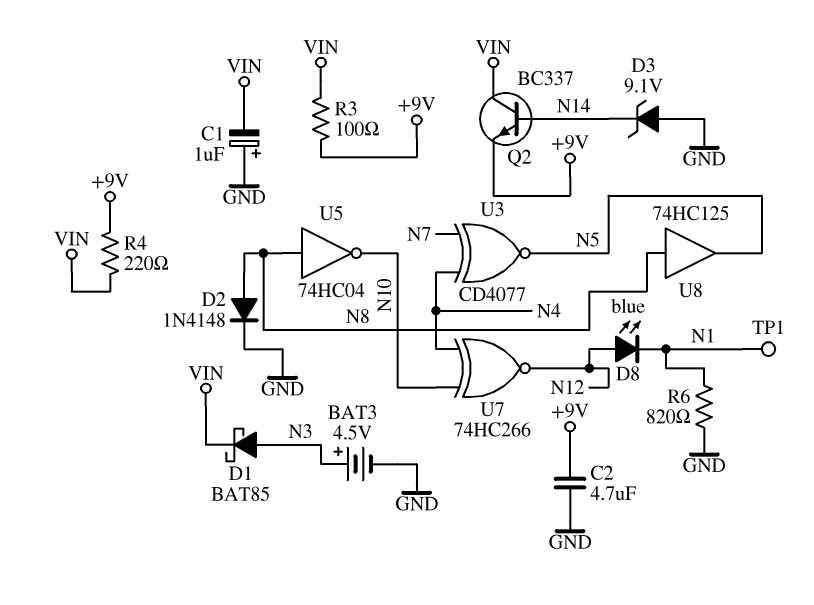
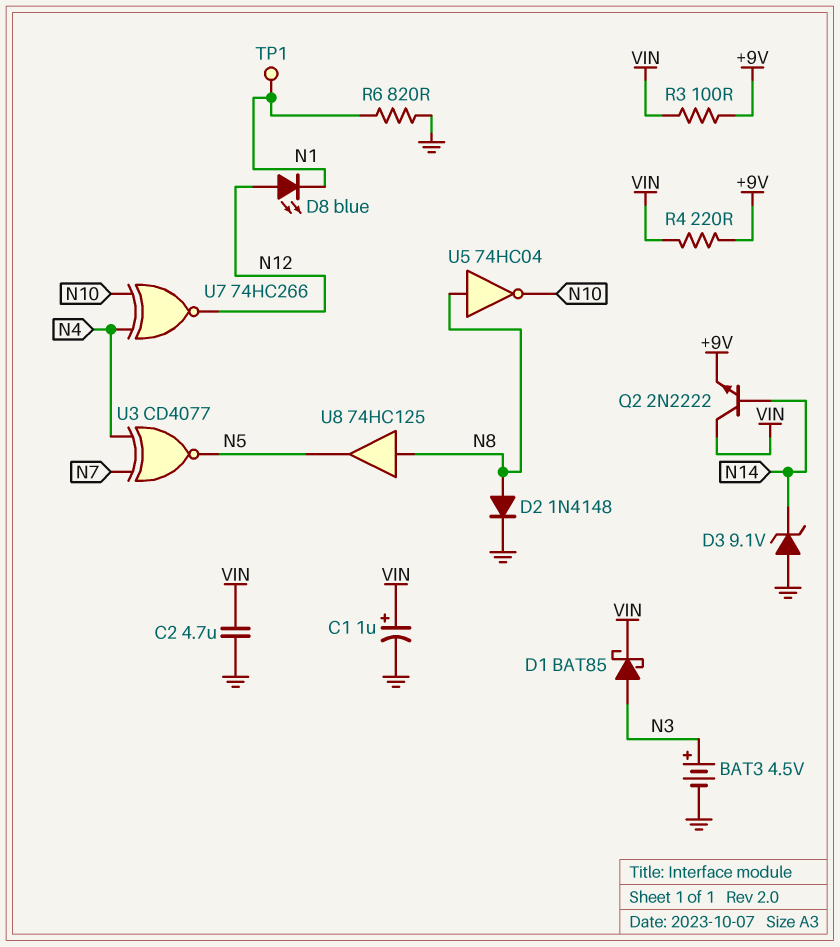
C1: 1uF (plus GND, minus VIN) -> 1uF (plus VIN, minus GND)
C2: 4.7uF (+9V, GND) -> 4.7uF (GND, VIN)
Q2: NPN BC337 (B N14, C VIN, E +9V) -> NPN 2N2222 (B N14, C VIN, E +9V)

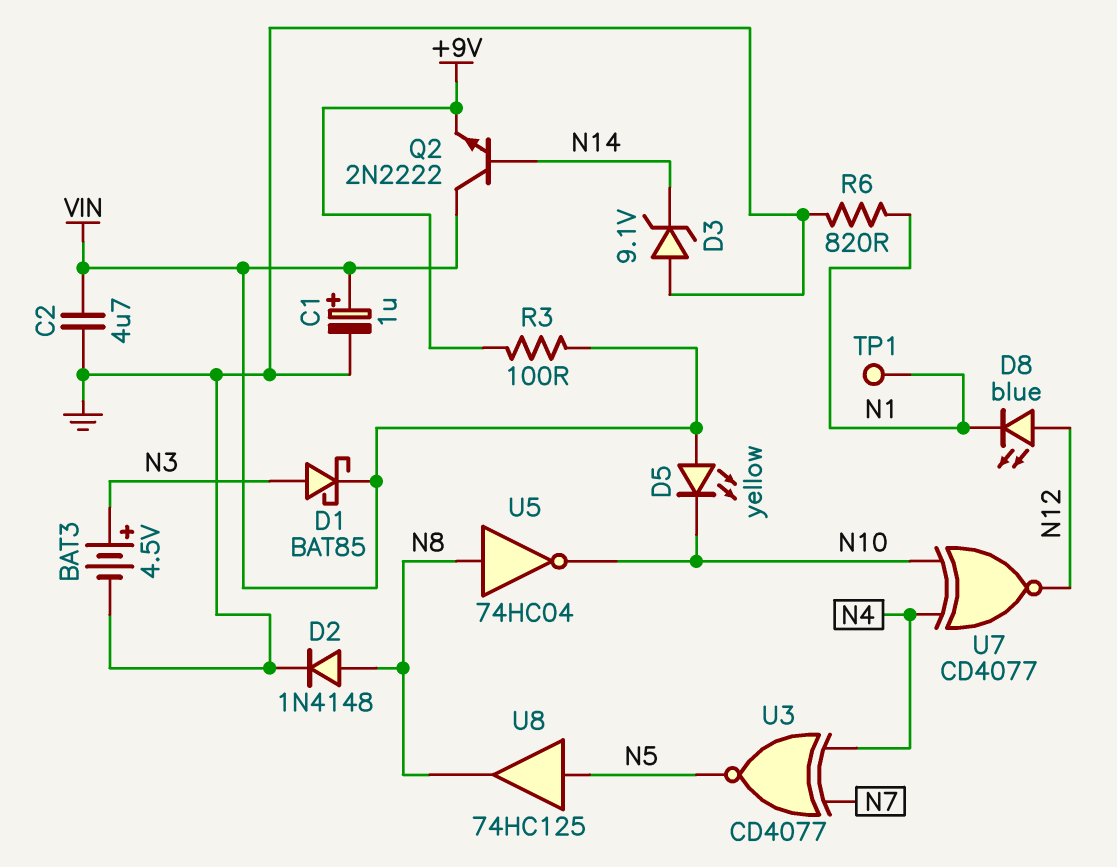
D5: none -> LED yellow (A VIN, K N10)
R4: 220 (+9V, VIN) -> none
U7: XNOR 74HC266 (in N4, in N10, out N12) -> XNOR CD4077 (in N4, in N10, out N12)
U8: buffer 74HC125 (in N8, out N5) -> buffer 74HC125 (in N5, out N8)

